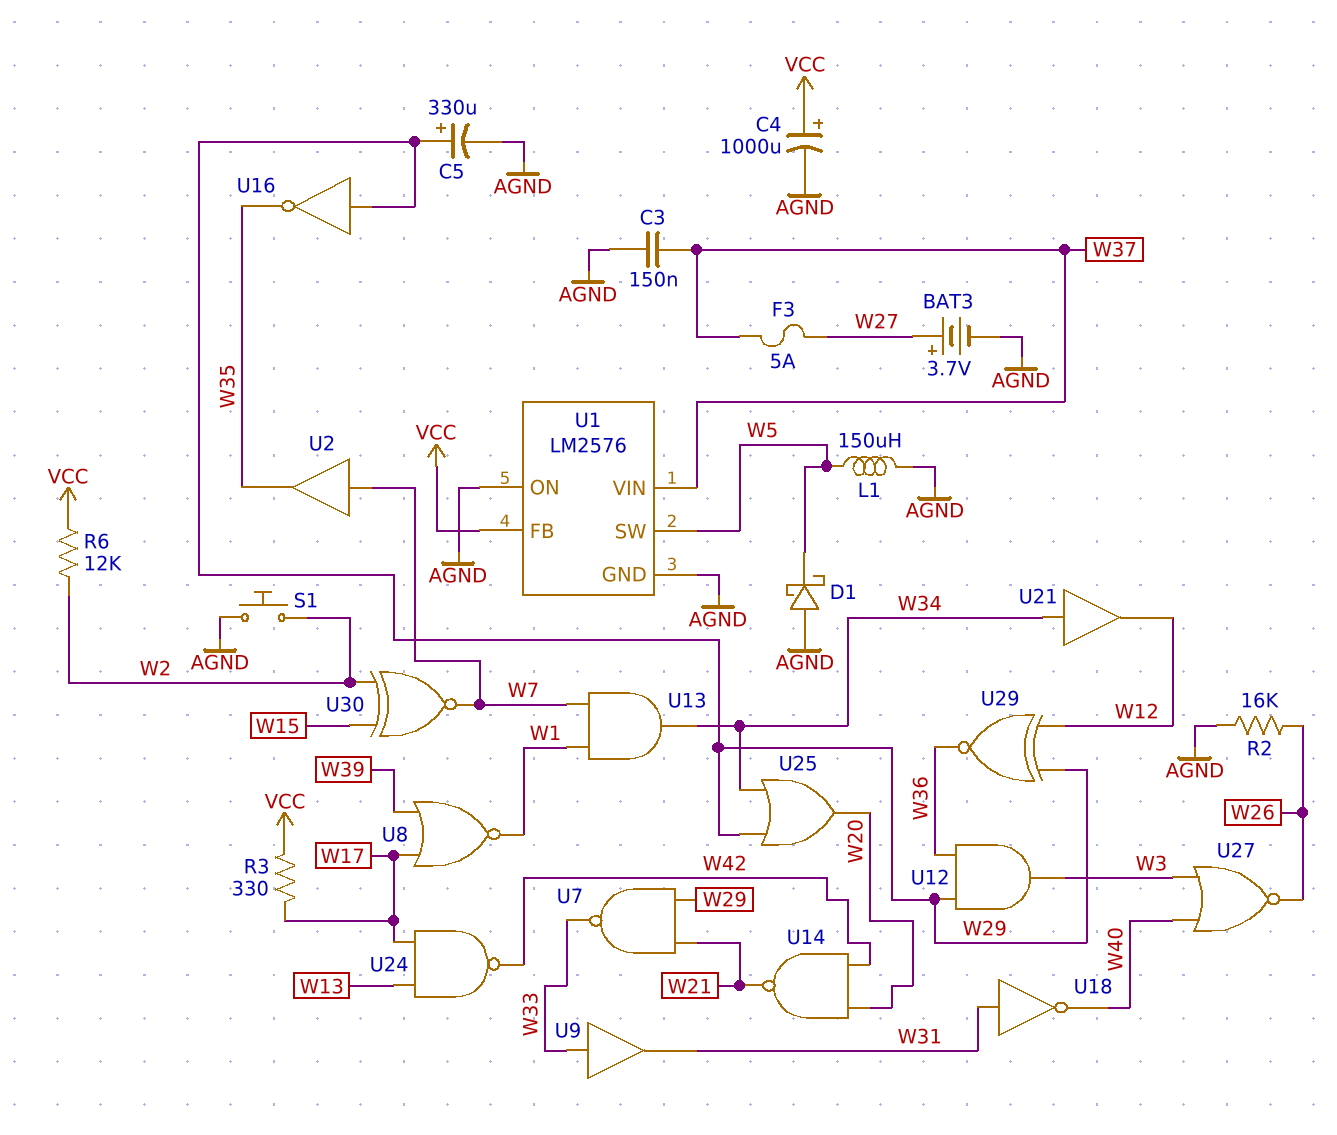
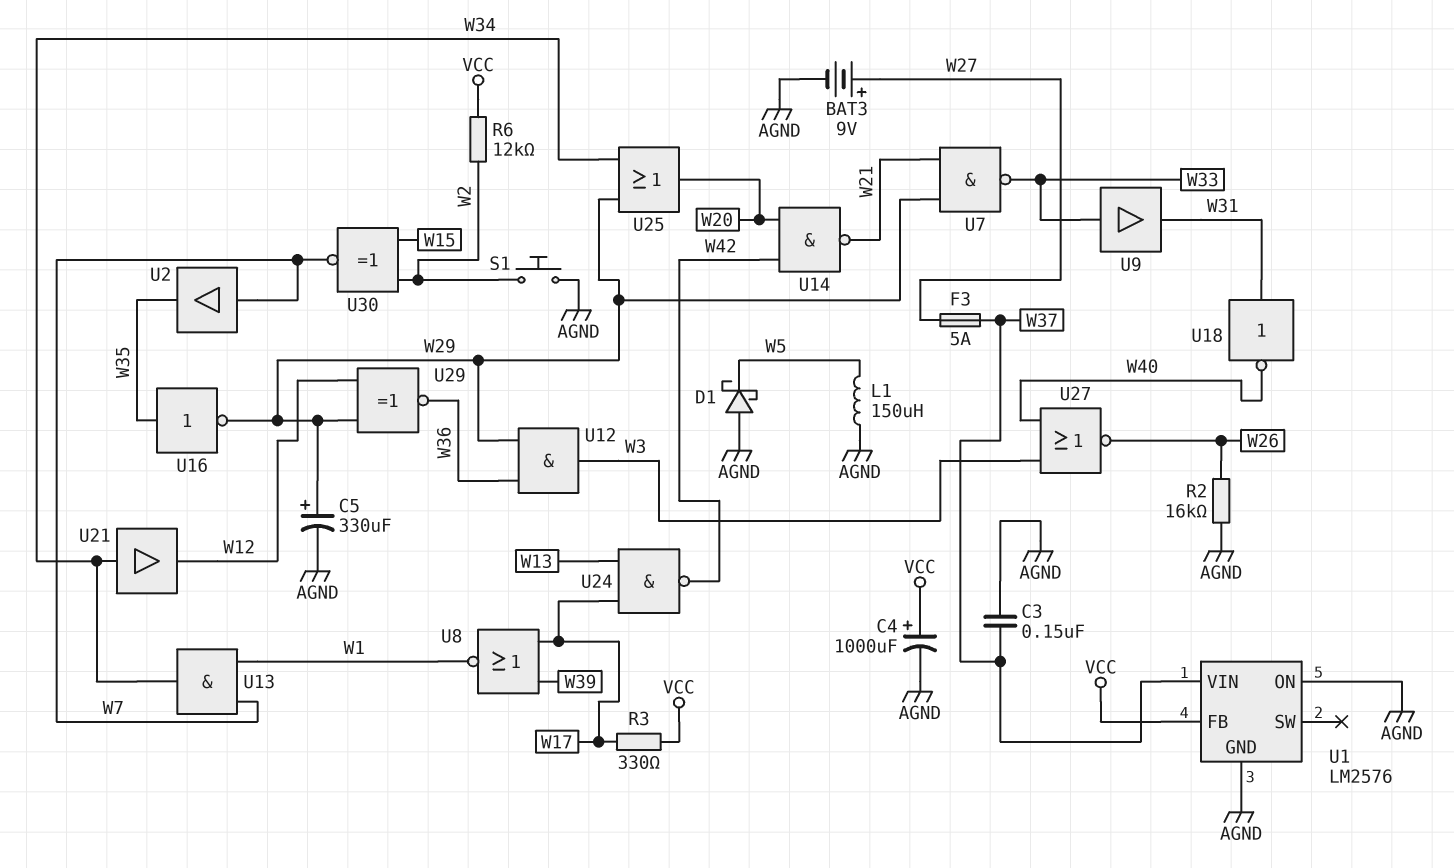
BAT3: 3.7V (plus W27, minus AGND) -> 9V (plus W27, minus AGND)
U1 pin SW: W5 -> none
U16: NOT (in W29, out W35) -> NOT (in W35, out W29)

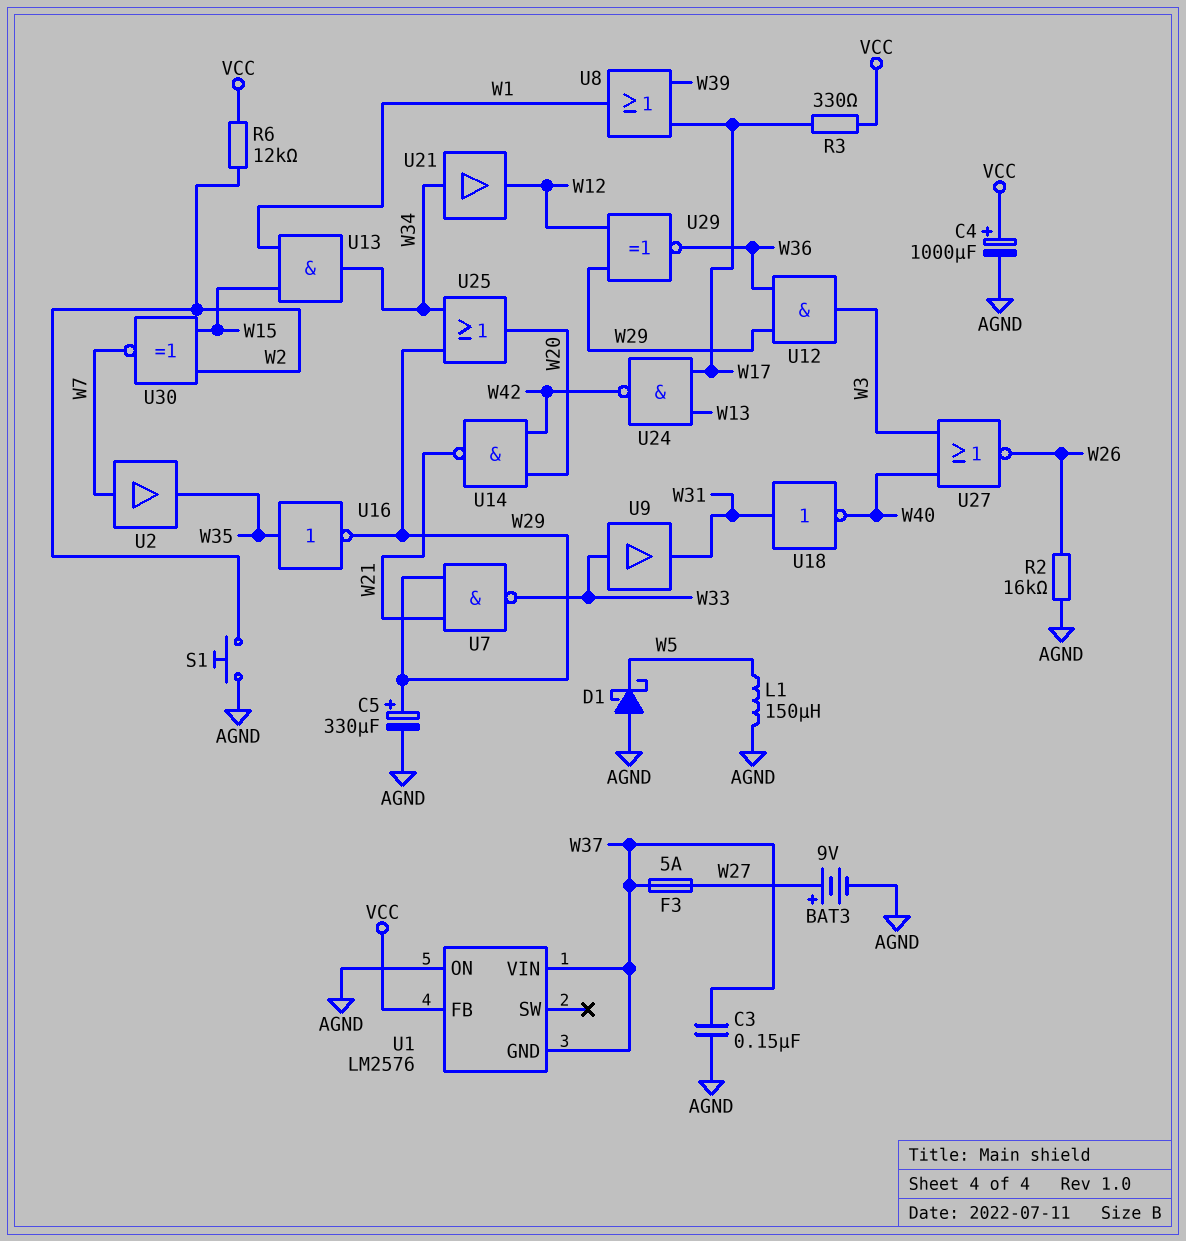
U1 pin GND: AGND -> W37
U8: NOR (in W17, in W39, out W1) -> OR (in W17, in W39, out W1)
U13: AND (in W1, in W7, out W34) -> AND (in W1, in W15, out W34)

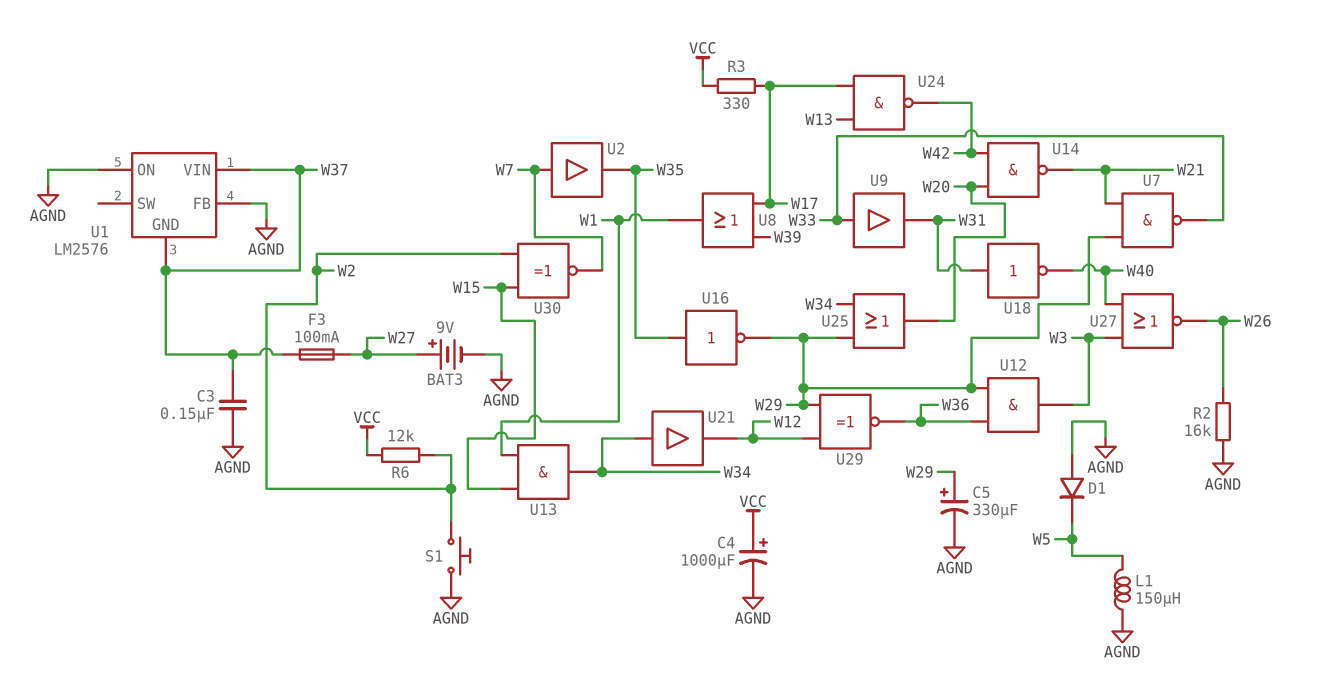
D1: schottky (A AGND, K W5) -> diode (A AGND, K W5)
F3: 5A (W27, W37) -> 100mA (W27, W37)
U1 pin FB: VCC -> AGND

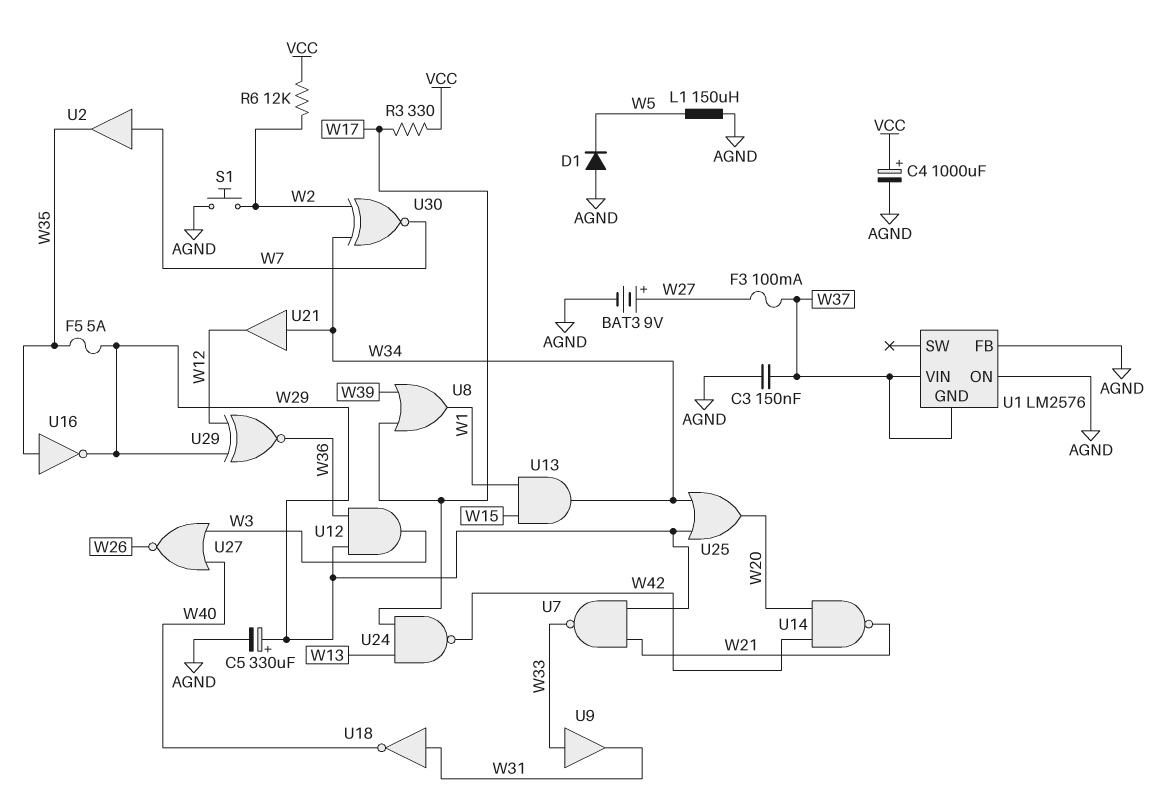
F5: none -> 5A (W29, W35)
R2: 16k (AGND, W26) -> none
U30: XNOR (in W2, in W15, out W7) -> XNOR (in W2, in W34, out W7)

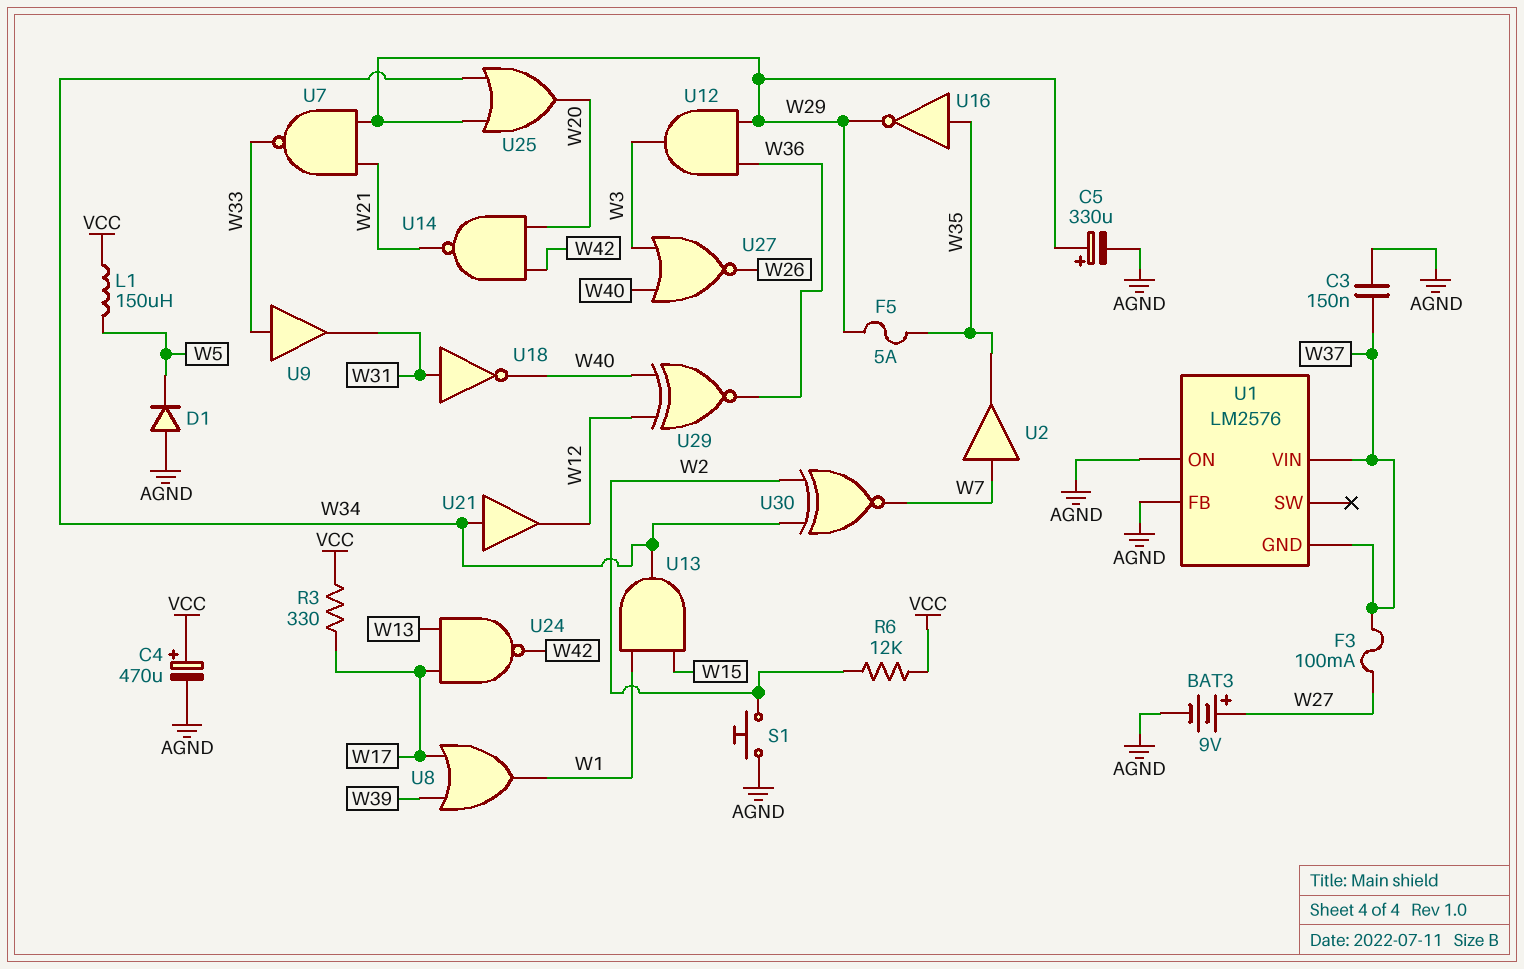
C4: 1000uF (plus VCC, minus AGND) -> 470uF (plus VCC, minus AGND)
L1: 150uH (AGND, W5) -> 150uH (VCC, W5)
U29: XNOR (in W12, in W29, out W36) -> XNOR (in W12, in W40, out W36)

